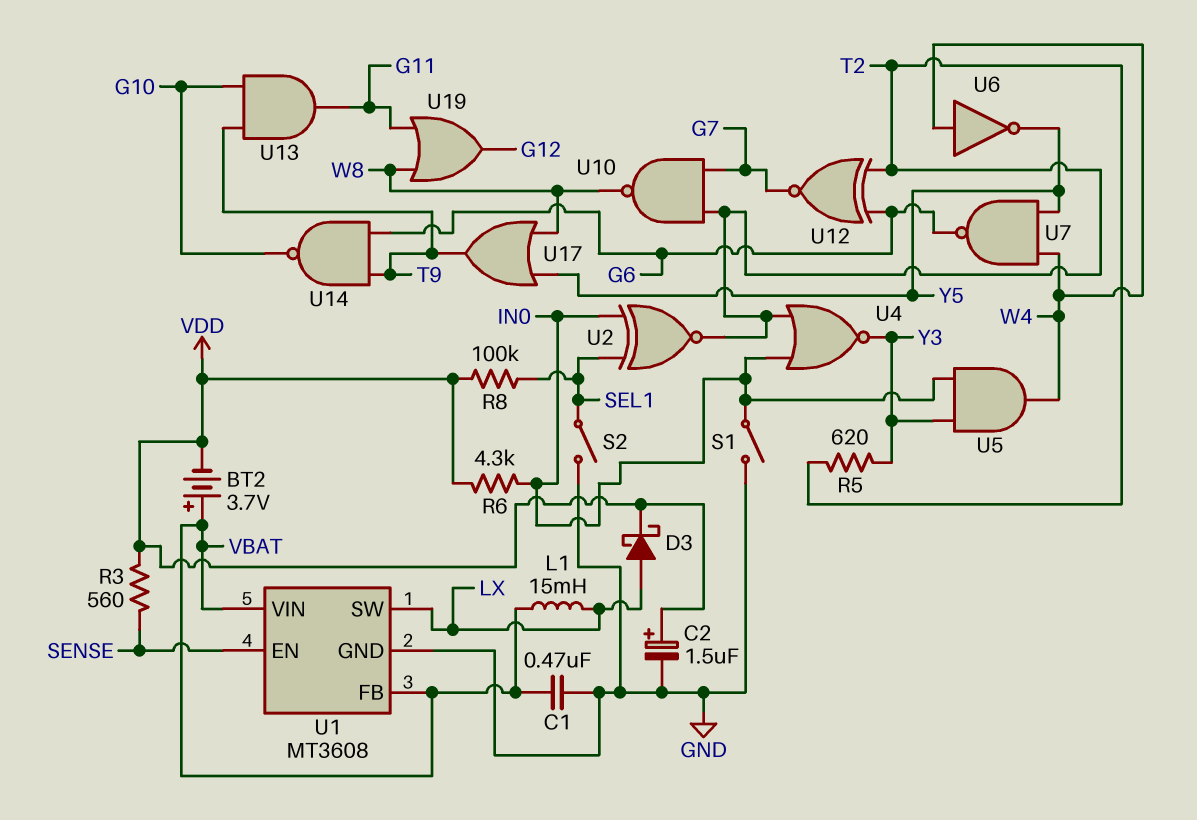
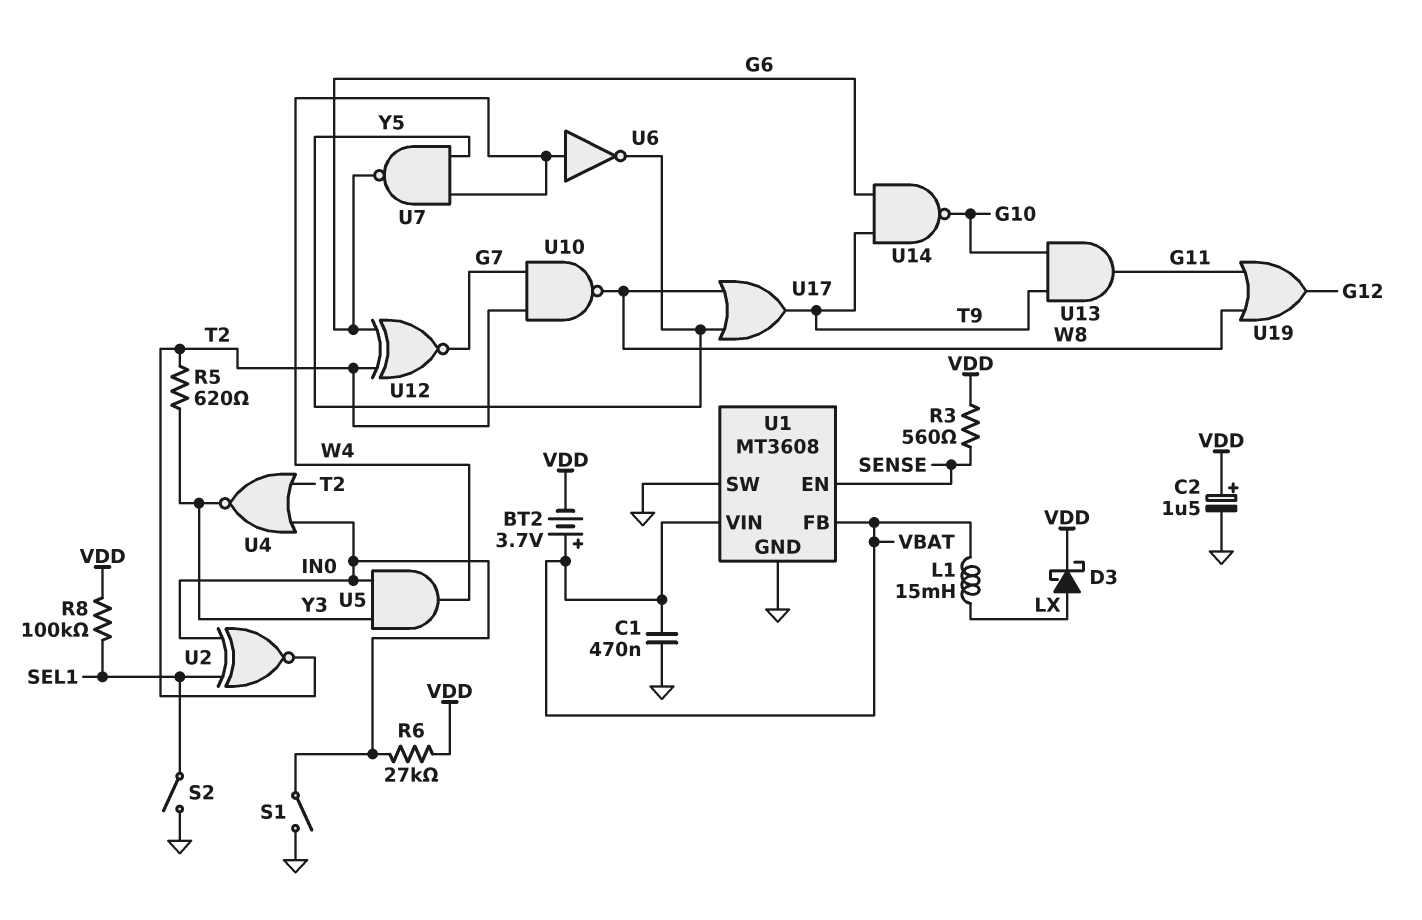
R6: 4.3k (IN0, VDD) -> 27k (IN0, VDD)
U1 pin SW: LX -> GND

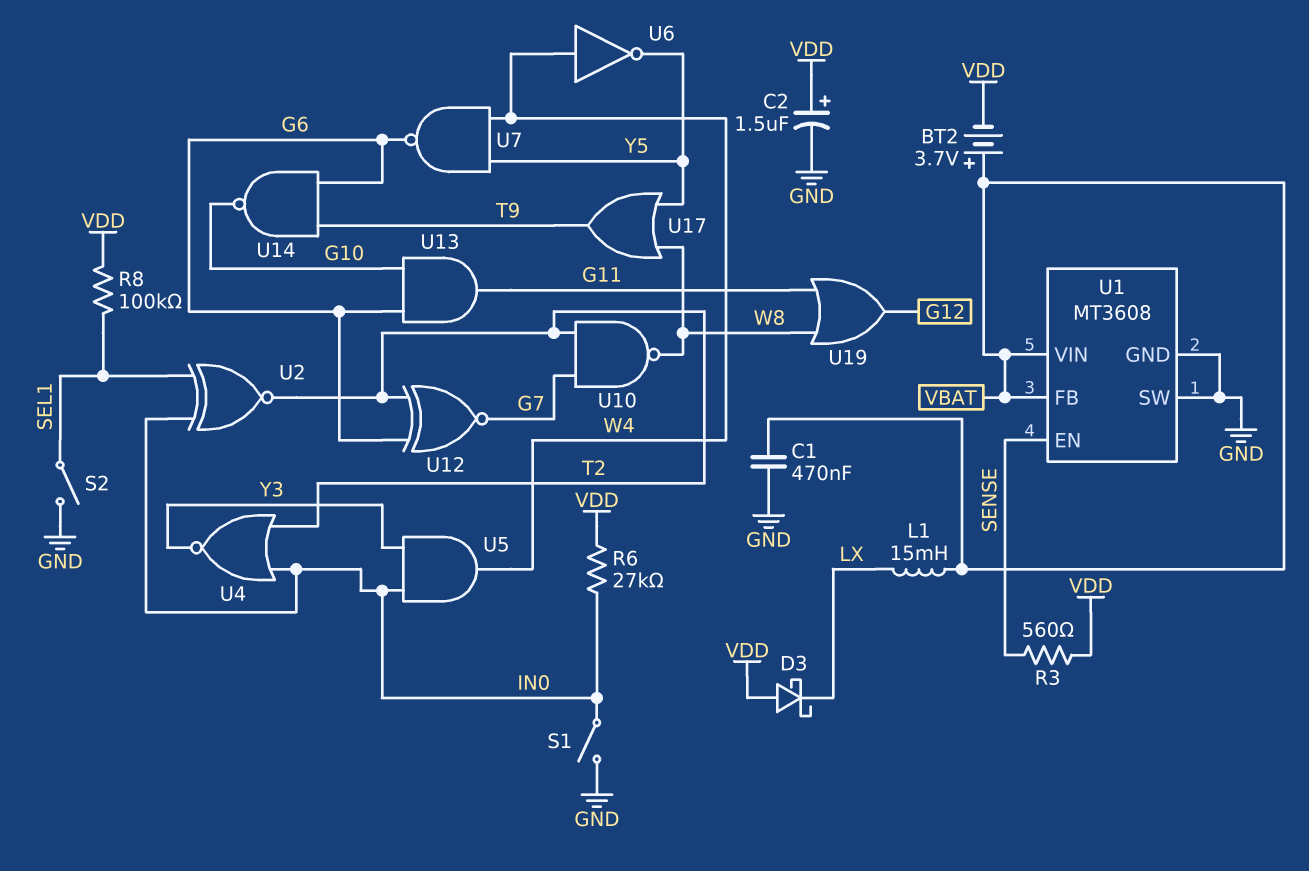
D3: schottky (A LX, K VDD) -> schottky (A VDD, K LX)
R5: 620 (T2, Y3) -> none
U13: AND (in G10, in T9, out G11) -> AND (in G6, in G10, out G11)

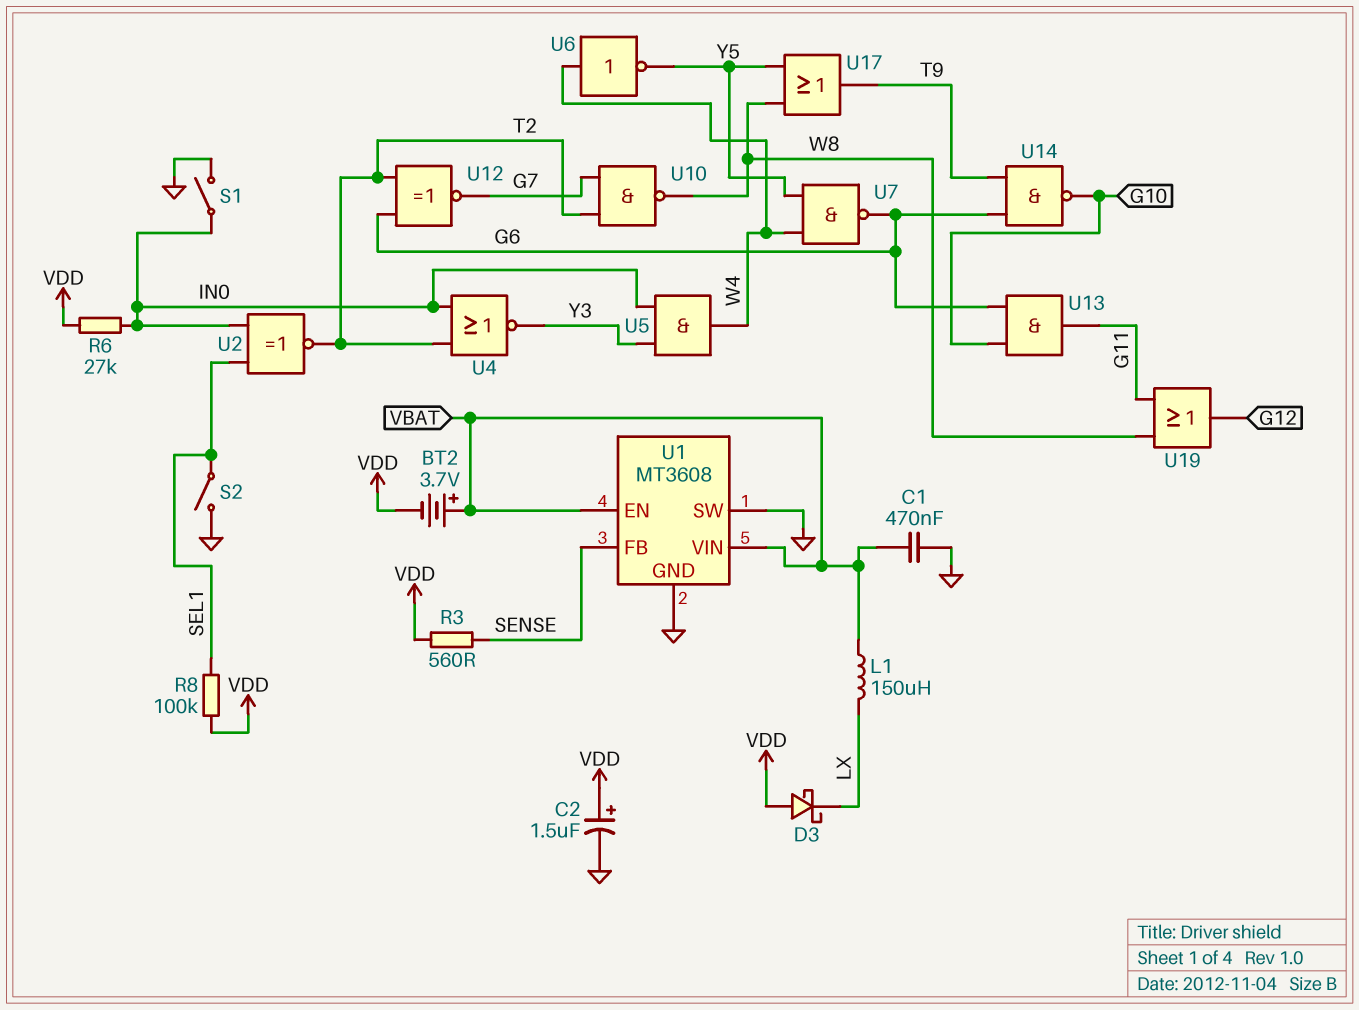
L1: 15mH (LX, VBAT) -> 150uH (LX, VBAT)
U1 pin EN: SENSE -> VBAT
U1 pin FB: VBAT -> SENSE

